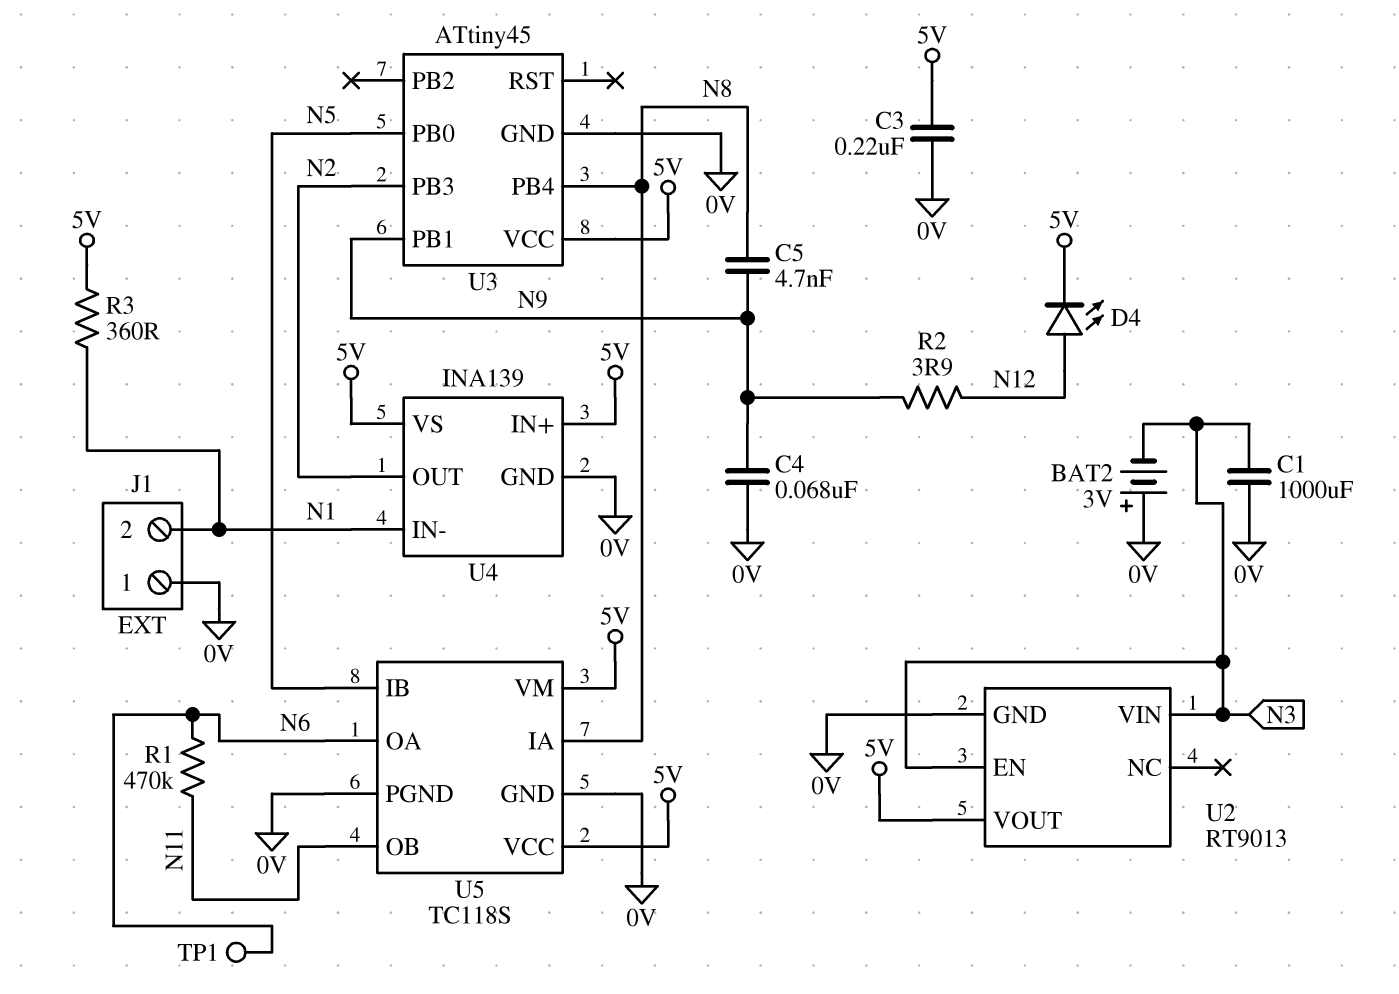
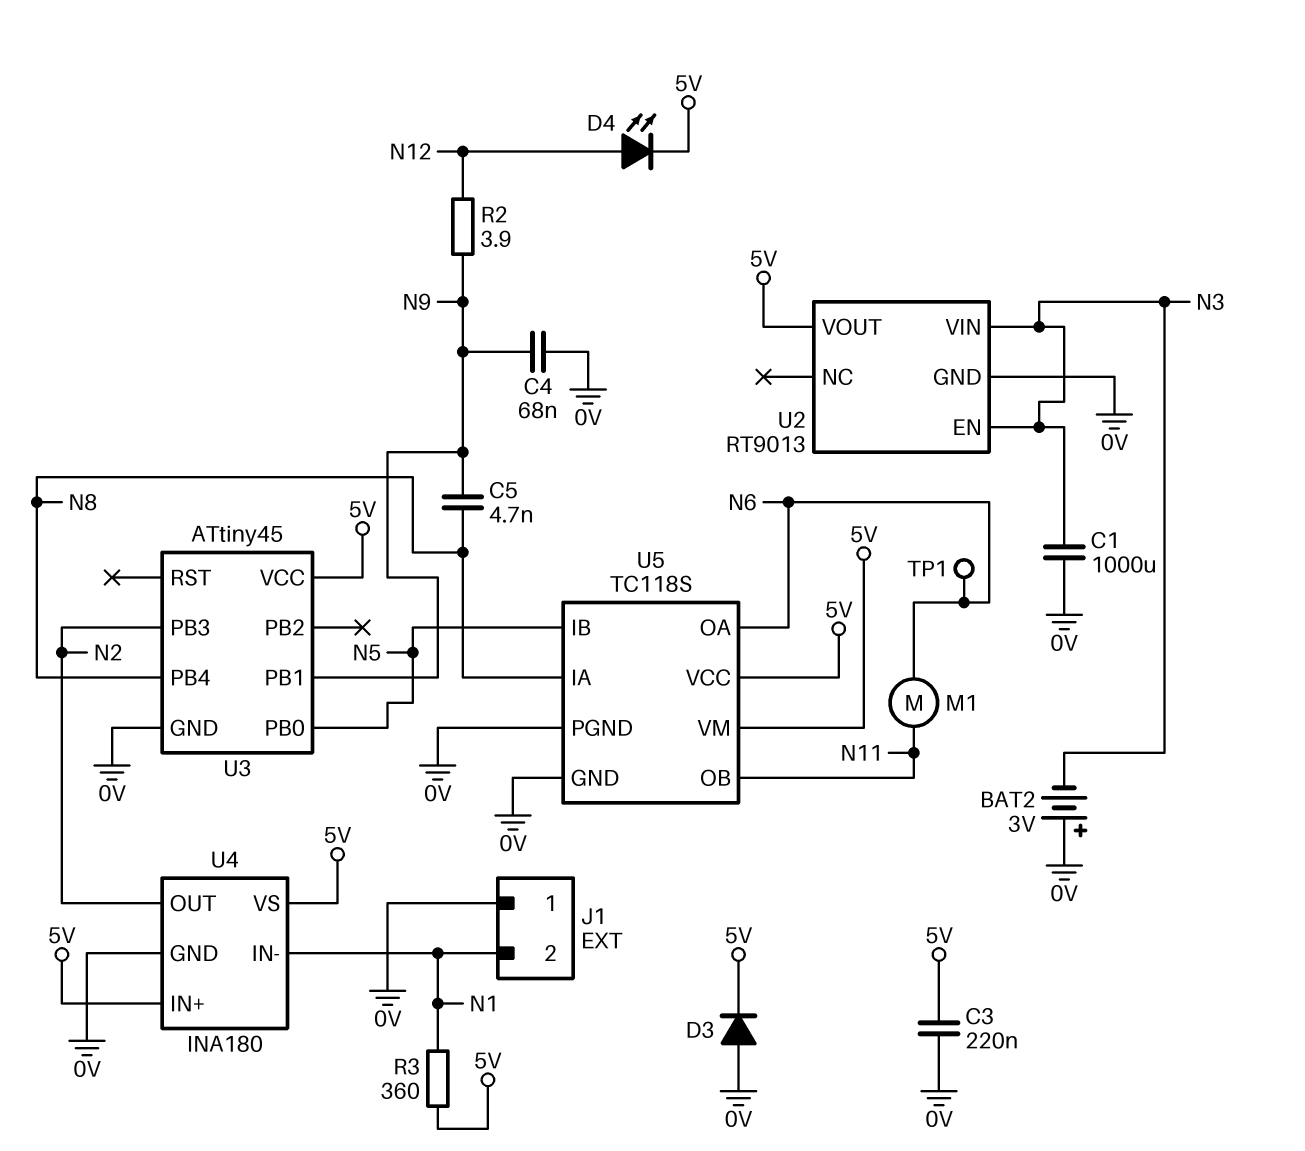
D3: none -> diode (A 0V, K 5V)
M1: none -> motor (N6, N11)
R1: 470k (N6, N11) -> none
U4: INA139 -> INA180

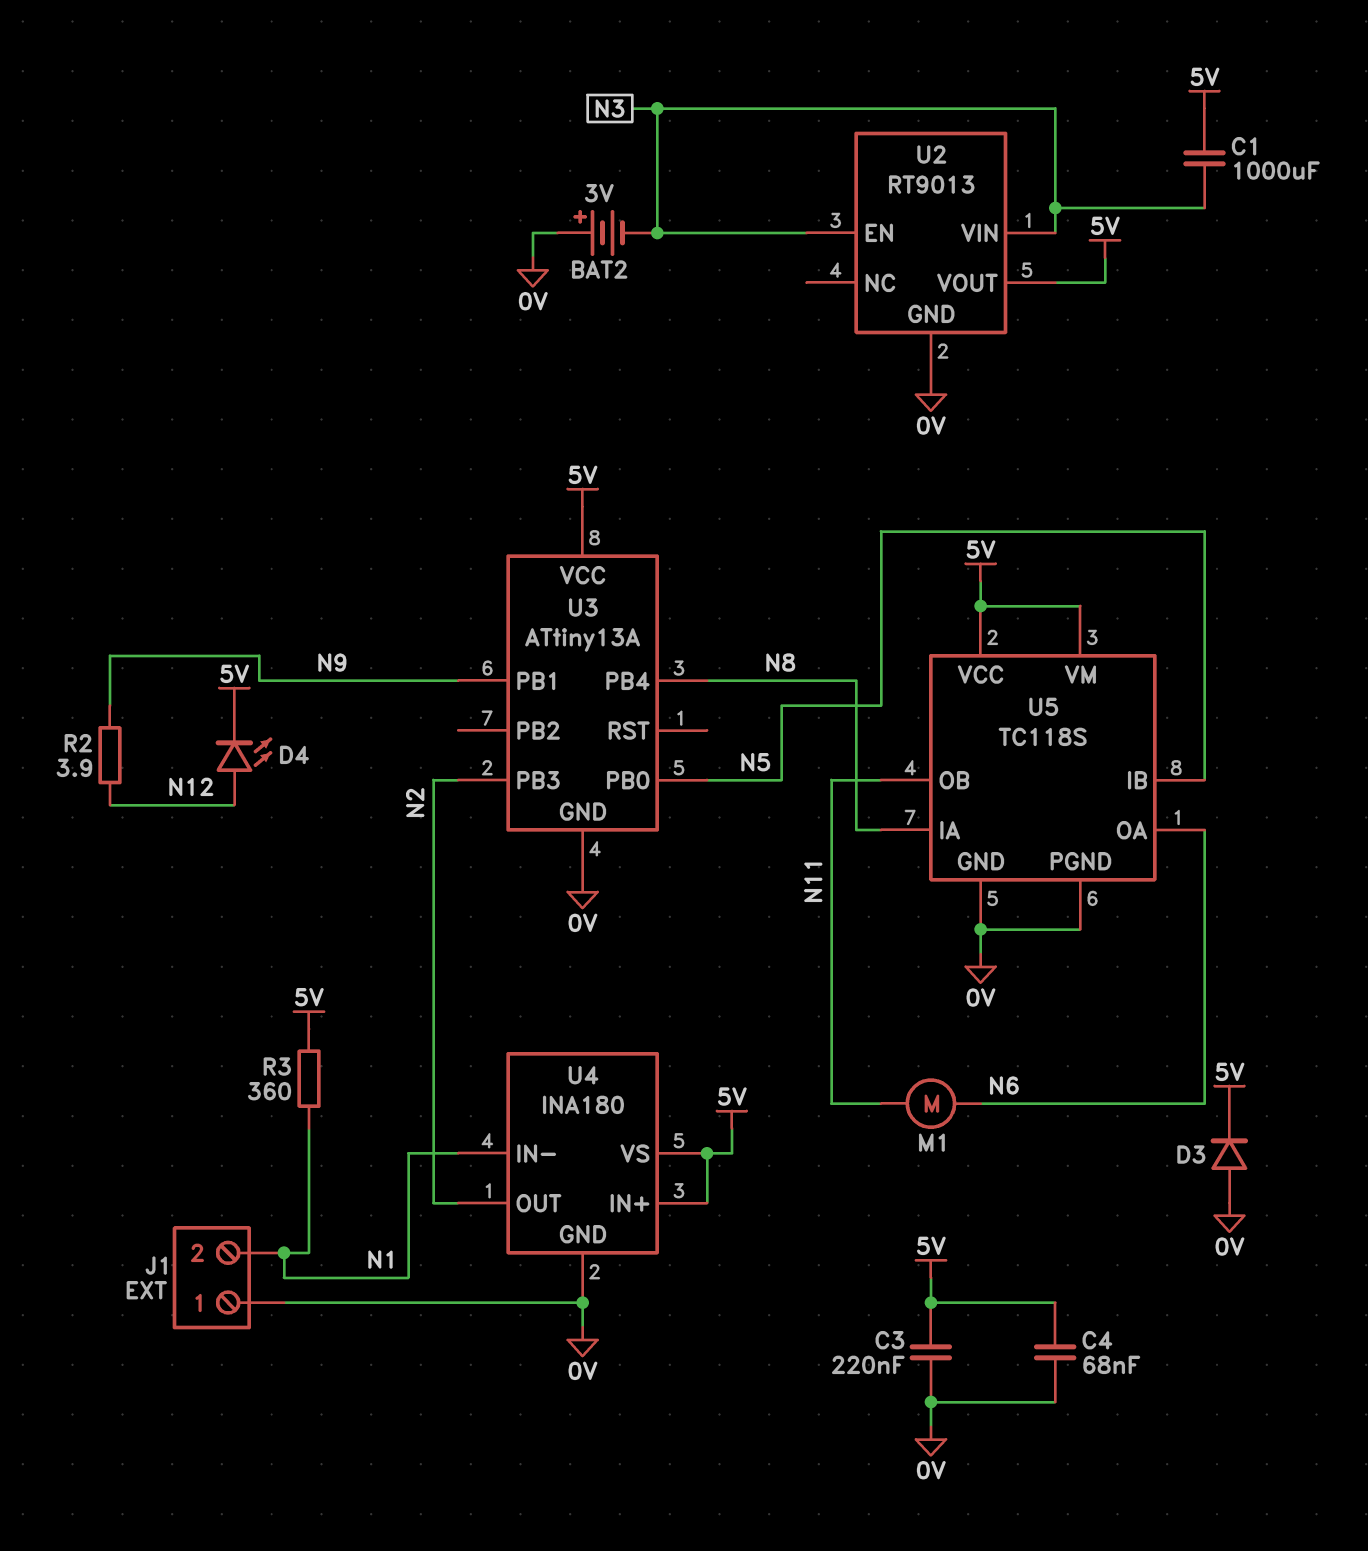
C1: 1000uF (0V, N3) -> 1000uF (5V, N3)
C4: 68nF (0V, N9) -> 68nF (0V, 5V)
C5: 4.7nF (N8, N9) -> none
TP1: test point (N6) -> none
U3: ATtiny45 -> ATtiny13A

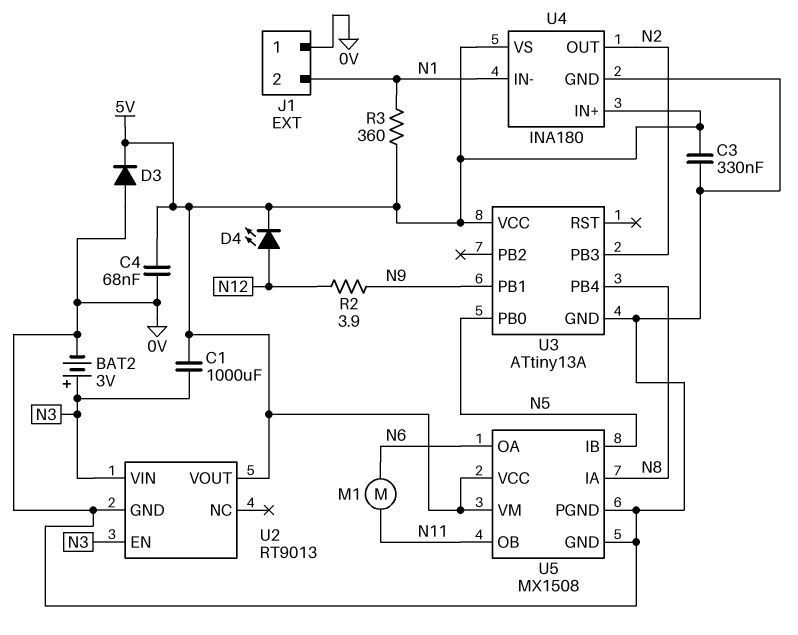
BAT2: 3V (plus 0V, minus N3) -> 3V (plus N3, minus 0V)
C3: 220nF (0V, 5V) -> 330nF (0V, 5V)
U5: TC118S -> MX1508

